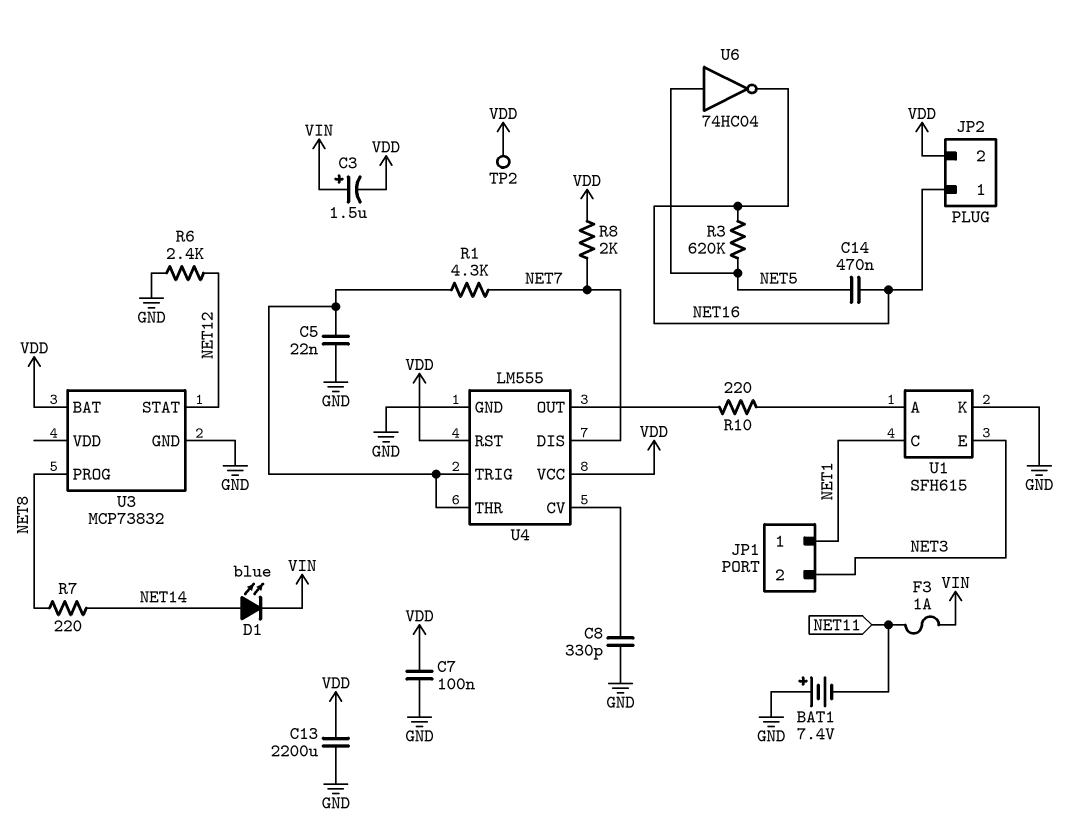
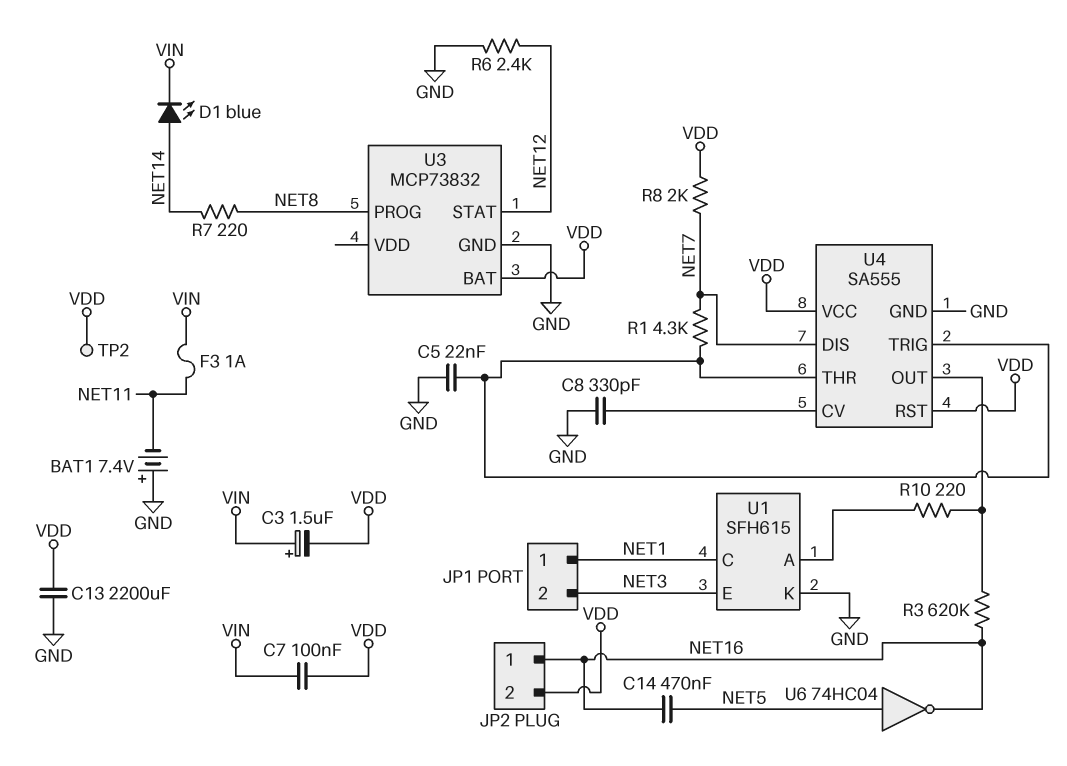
C7: 100nF (GND, VDD) -> 100nF (VDD, VIN)
R3: 620k (NET5, NET16) -> 620k (NET16, U4/OUT)
U4: LM555 -> SA555

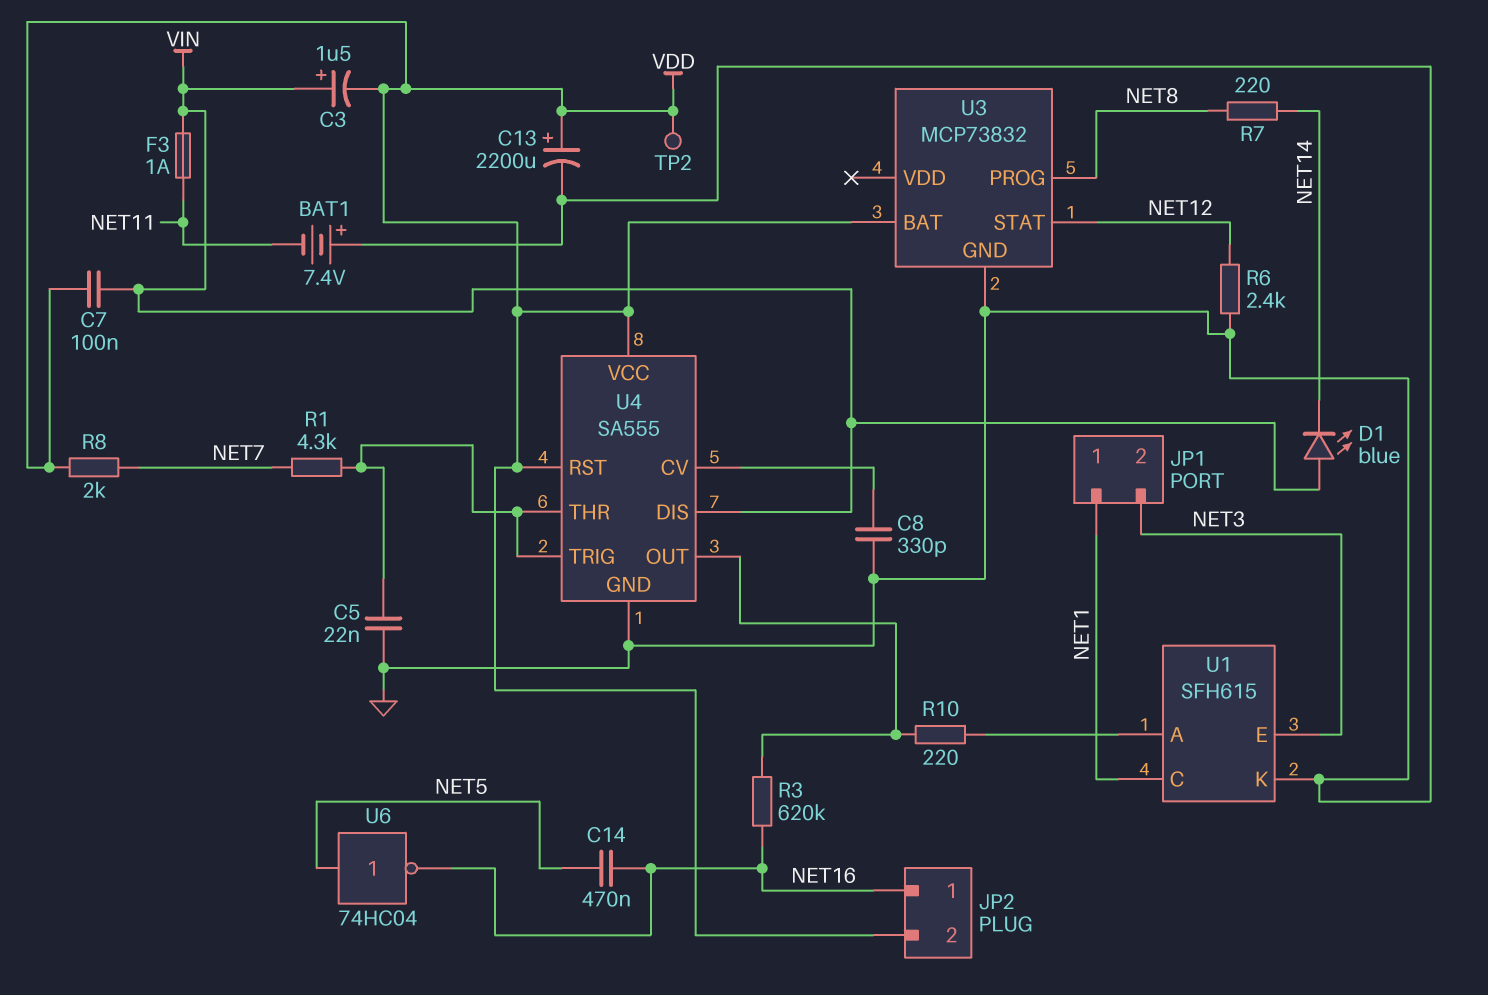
C13: 2200uF (GND, VDD) -> 2200uF (plus VDD, minus GND)
D1: LED blue (A NET14, K VIN) -> LED blue (A VIN, K NET14)
U4 pin DIS: NET7 -> VIN

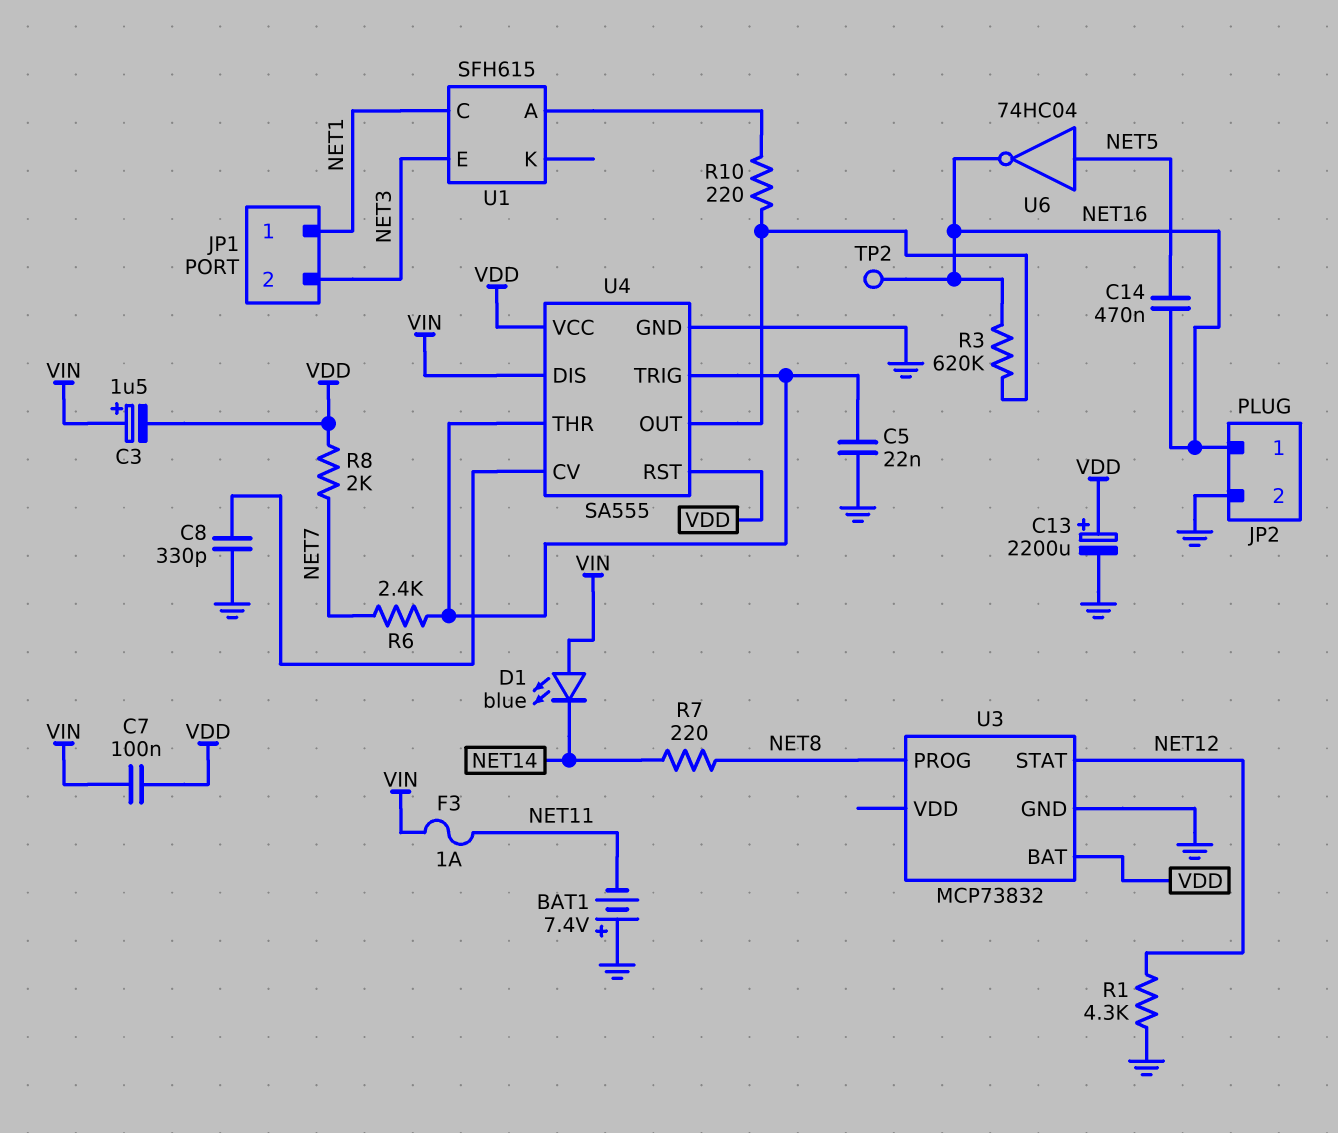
JP2 pin 2: VDD -> GND
R1: 4.3k (NET7, U4/THR) -> 4.3k (GND, NET12)
R6: 2.4k (GND, NET12) -> 2.4k (NET7, U4/THR)
TP2: test point (VDD) -> test point (NET16)
U1 pin K: GND -> none

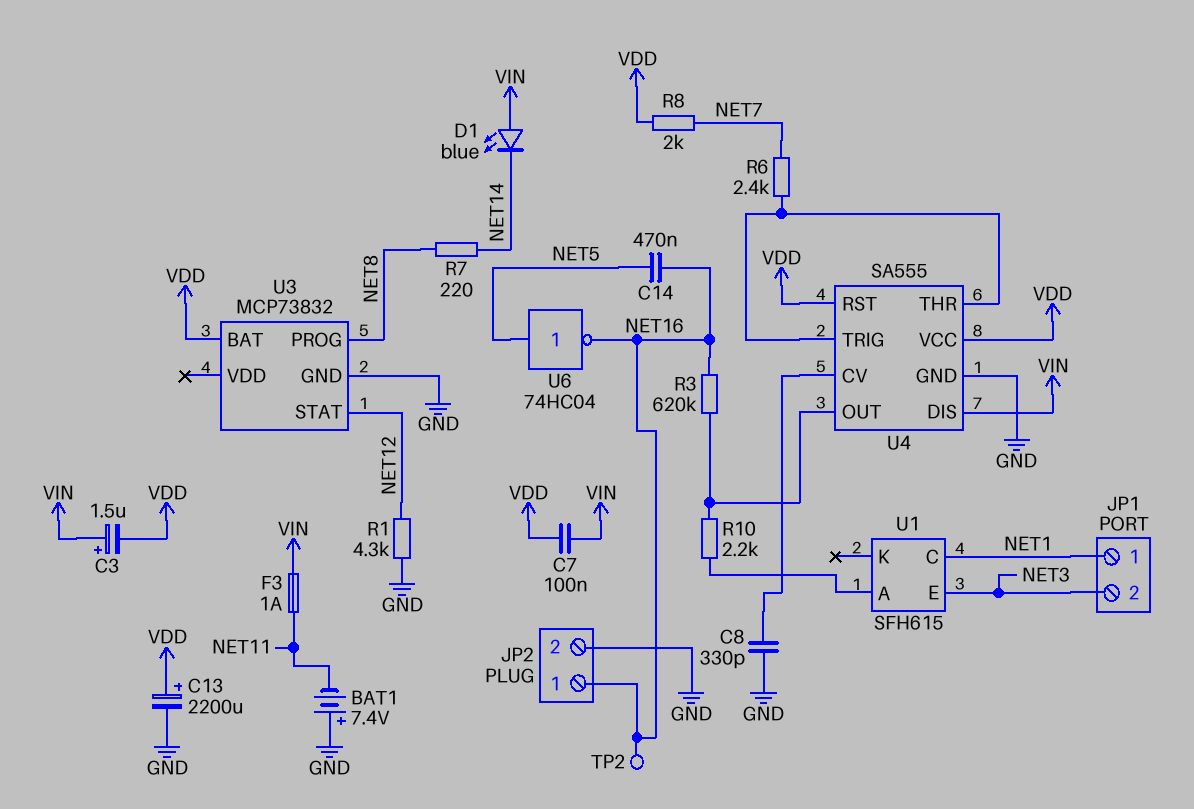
C5: 22nF (GND, U4/THR) -> none
R10: 220 (U1/A, U4/OUT) -> 2.2k (U1/A, U4/OUT)

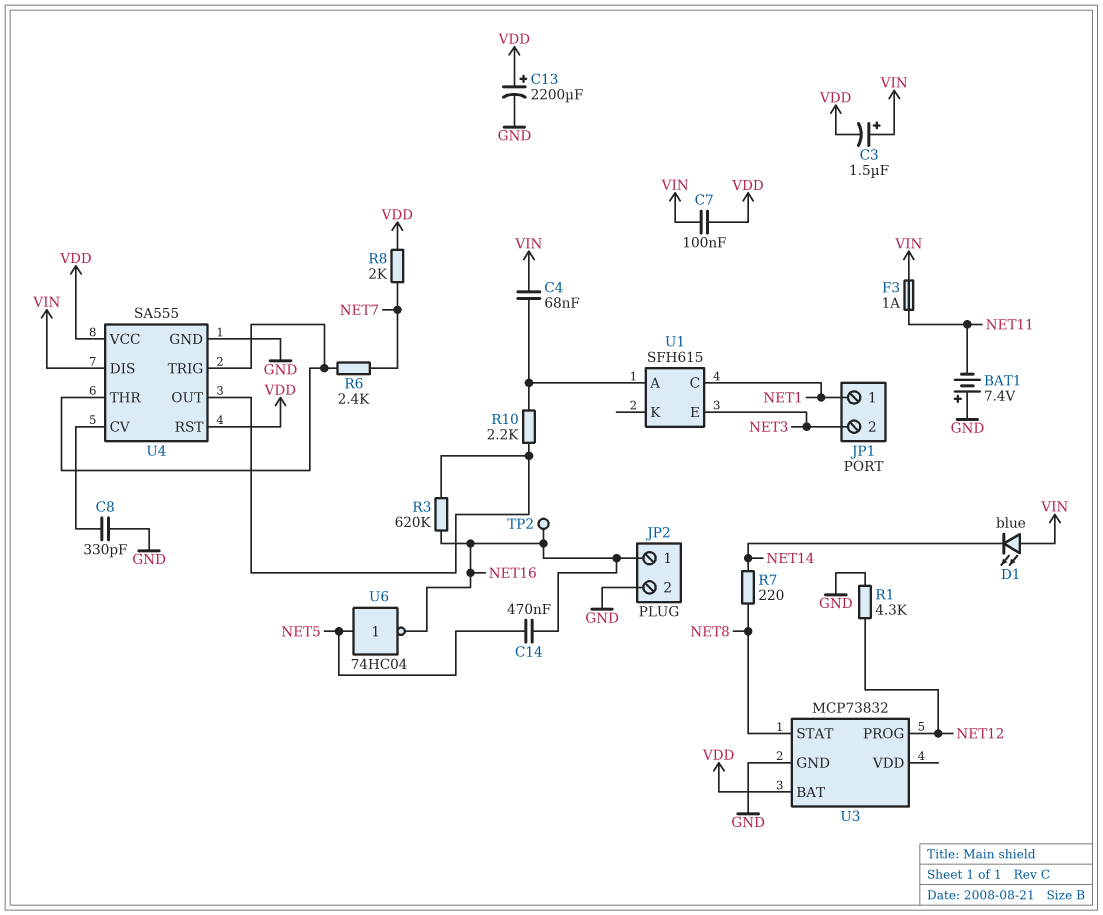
C4: none -> 68nF (U1/A, VIN)
U3 pin PROG: NET8 -> NET12
U3 pin STAT: NET12 -> NET8

